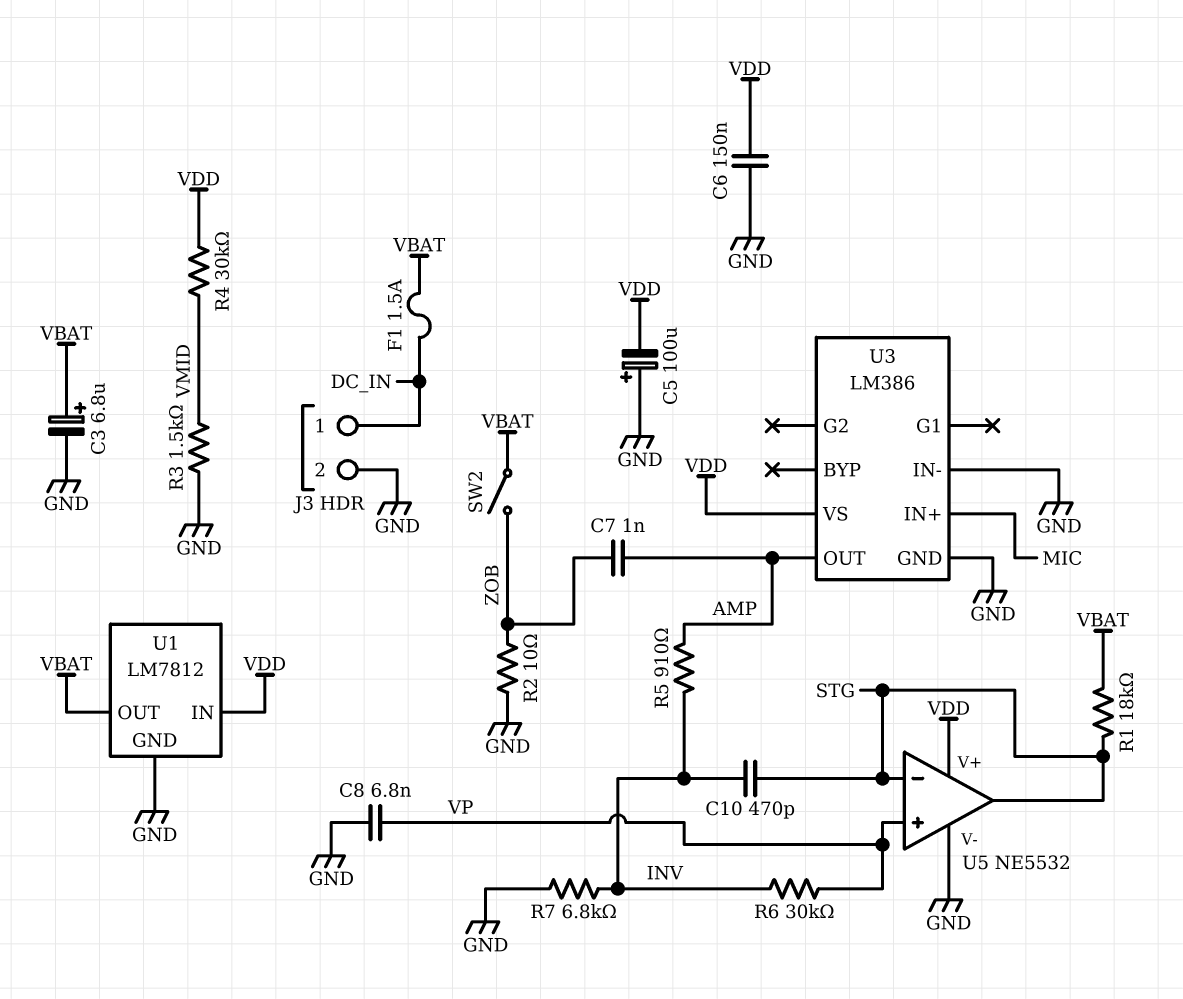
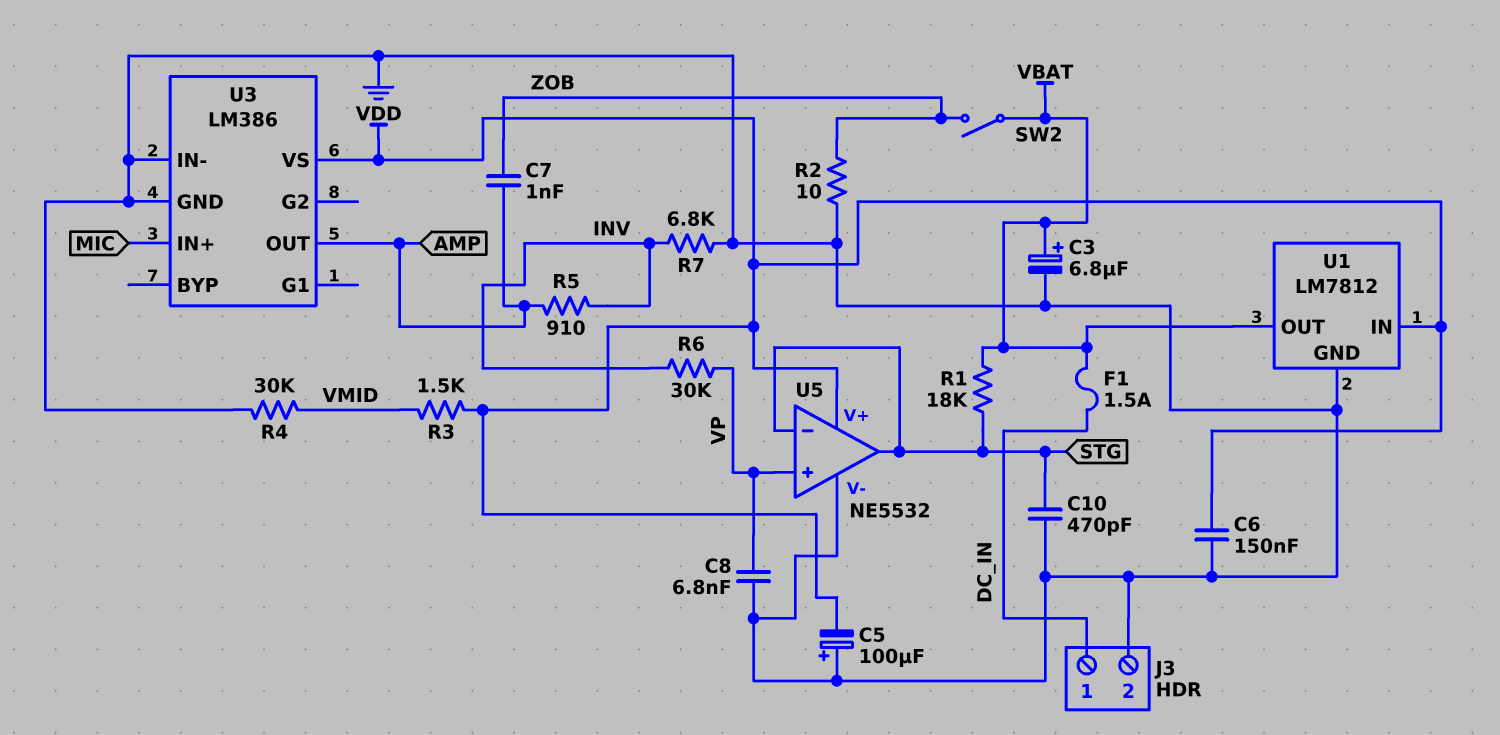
C10: 470pF (INV, STG) -> 470pF (GND, STG)
R3: 1.5k (GND, VMID) -> 1.5k (VDD, VMID)
R4: 30k (VDD, VMID) -> 30k (GND, VMID)

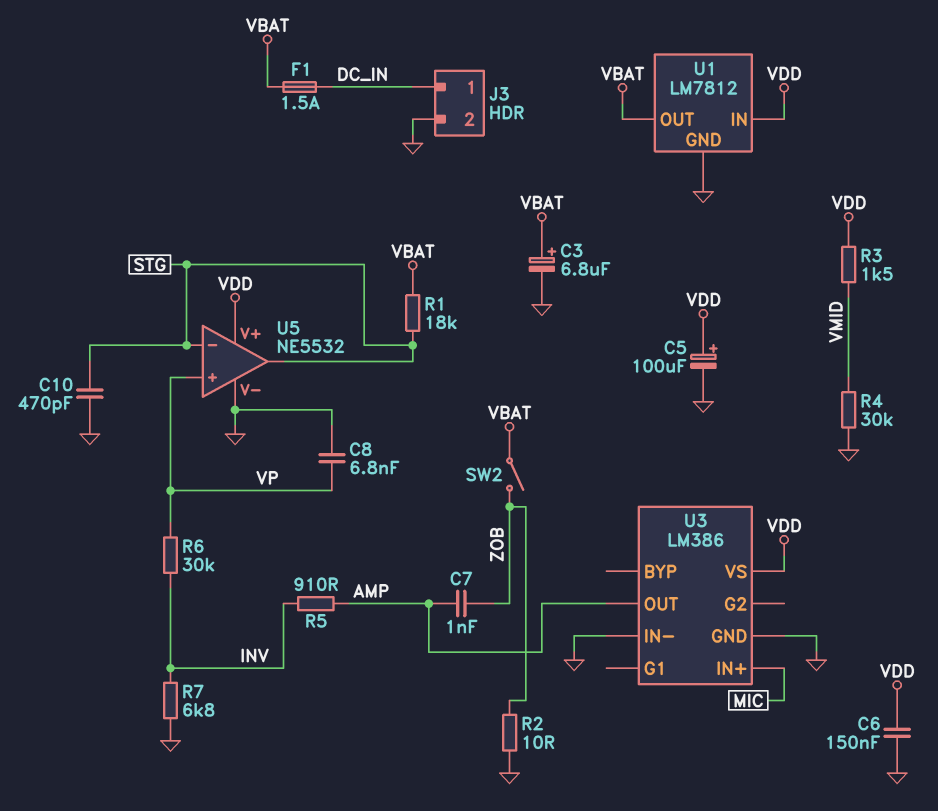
C5: 100uF (plus GND, minus VDD) -> 100uF (plus VDD, minus GND)

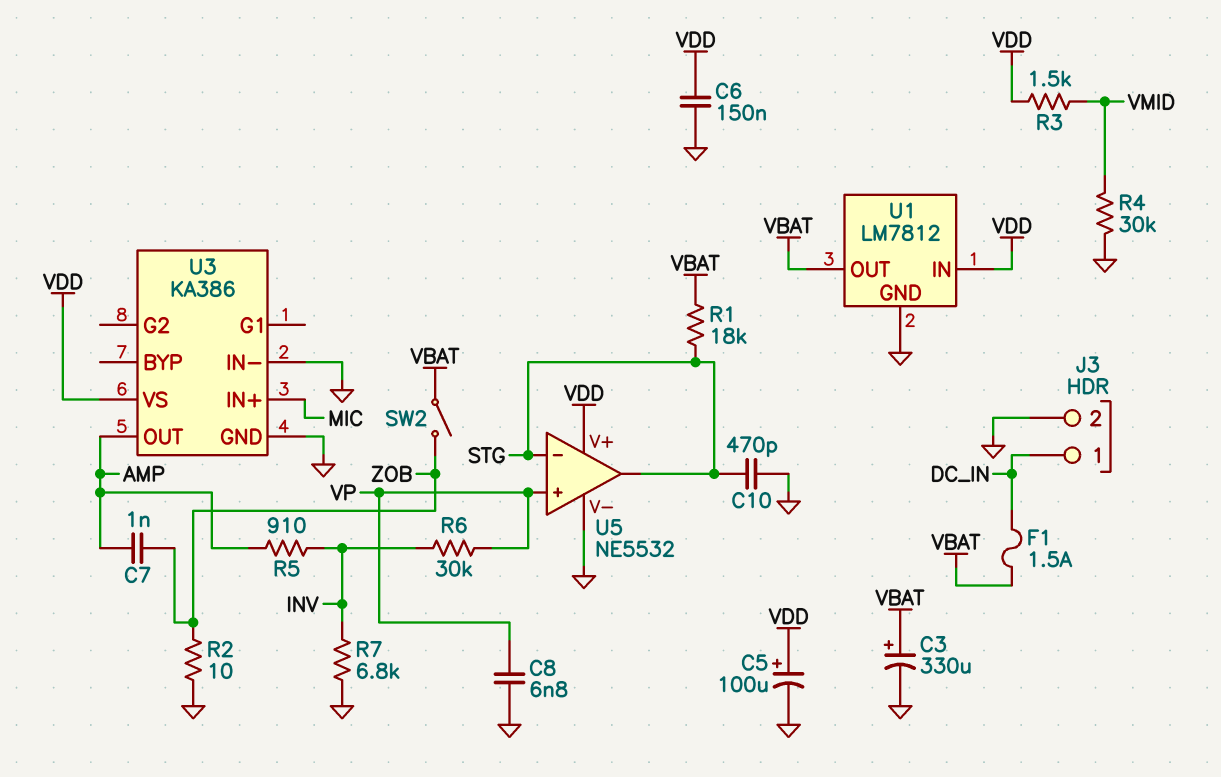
C3: 6.8uF (plus VBAT, minus GND) -> 330uF (plus VBAT, minus GND)
U3: LM386 -> KA386

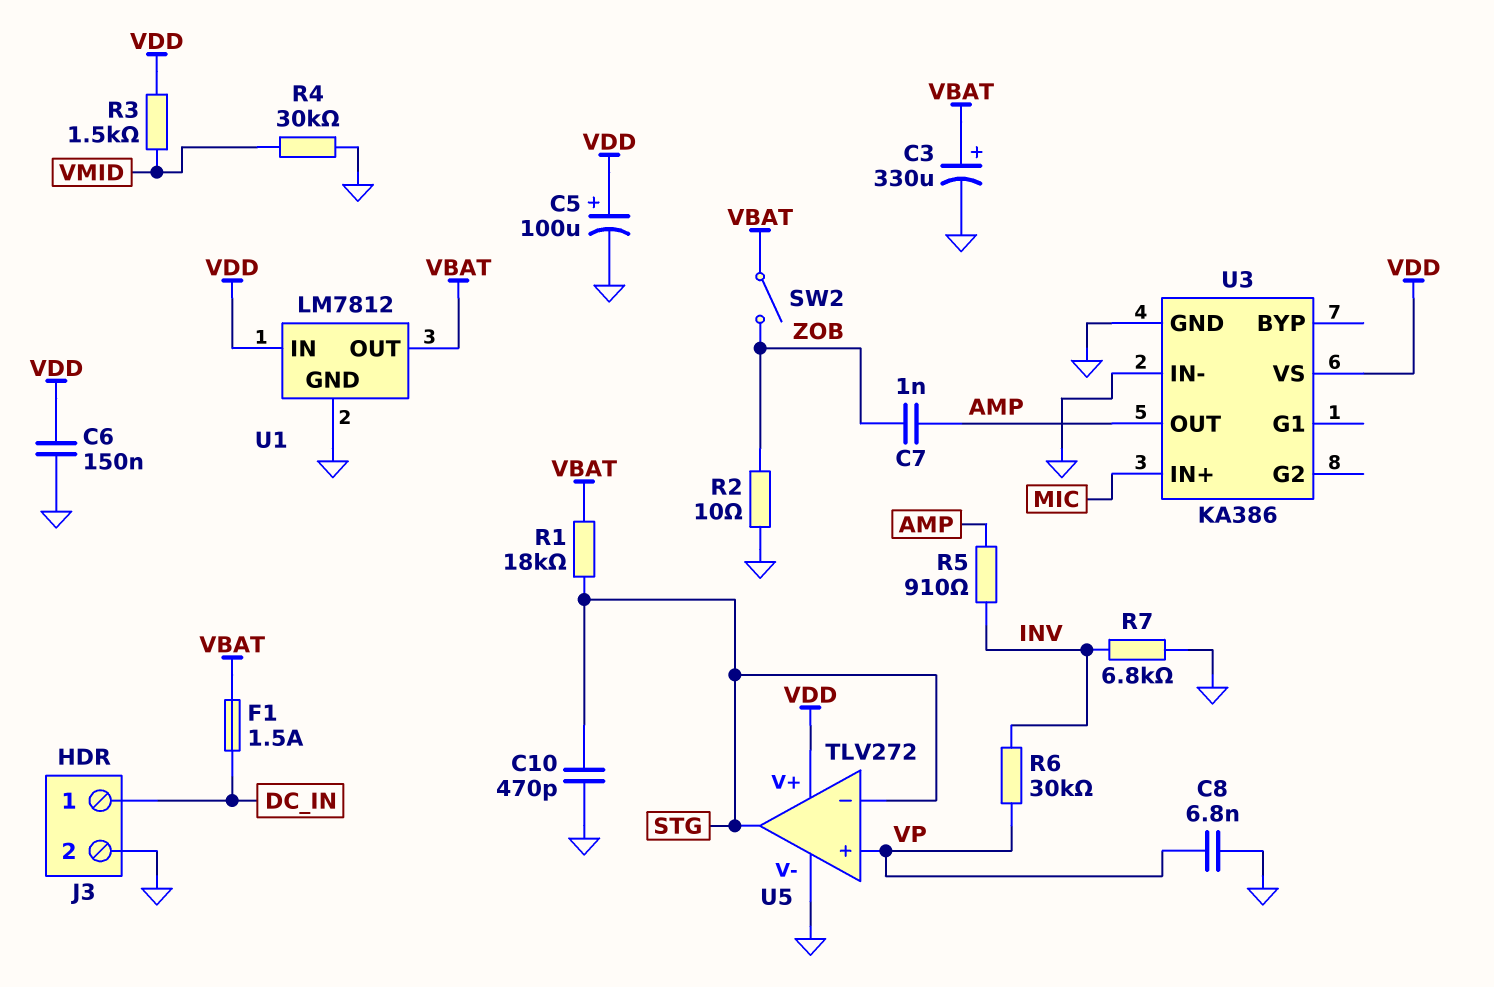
U5: NE5532 -> TLV272

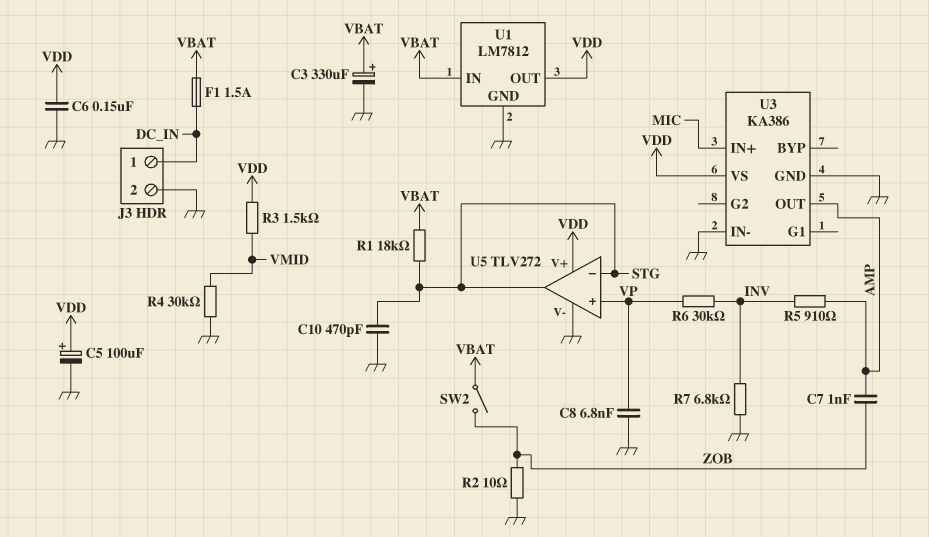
U1 pin IN: VDD -> VBAT
U1 pin OUT: VBAT -> VDD

